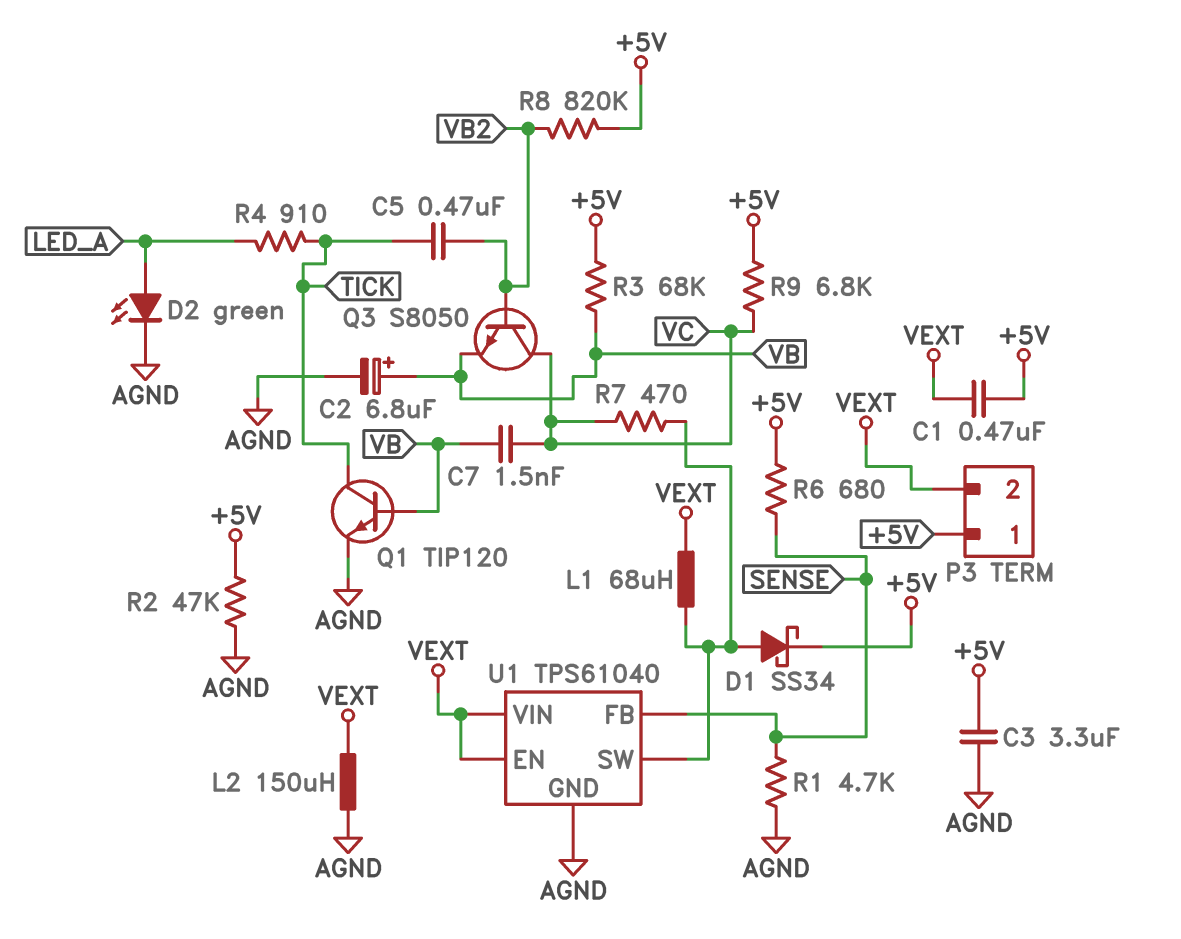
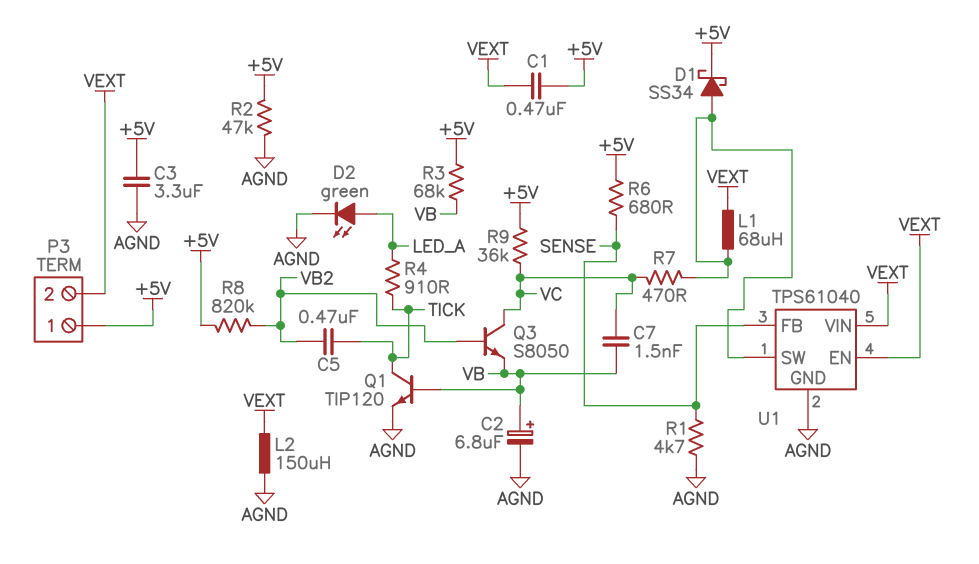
R9: 6.8k (+5V, VC) -> 36k (+5V, VC)

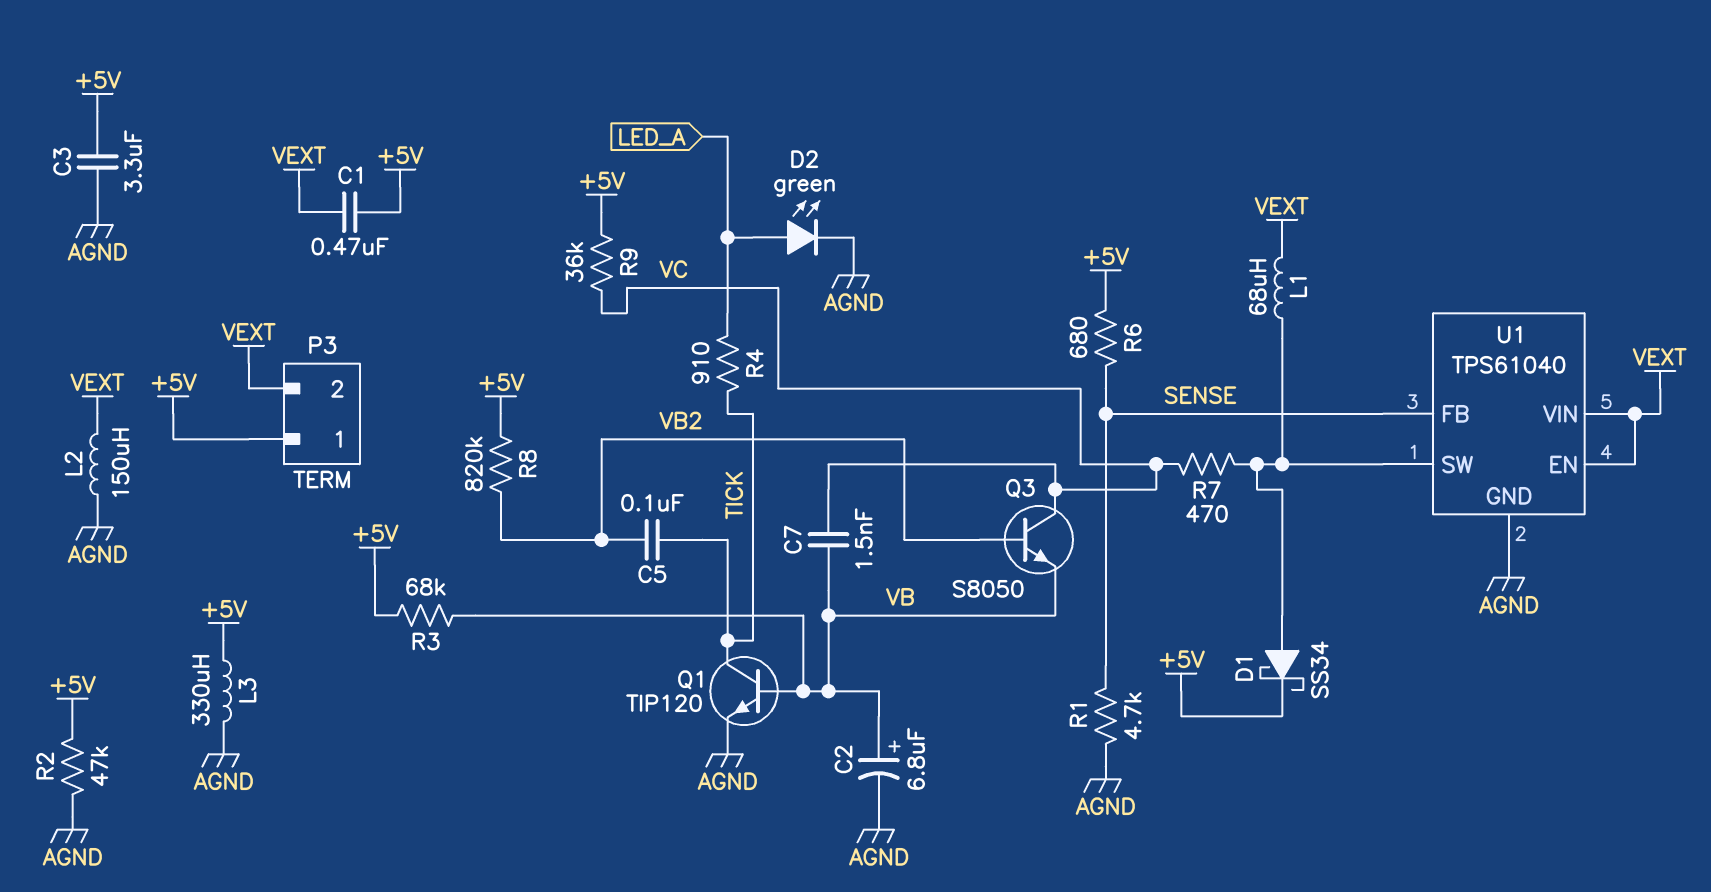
C5: 470nF (TICK, VB2) -> 100nF (TICK, VB2)
L3: none -> 330uH (+5V, AGND)

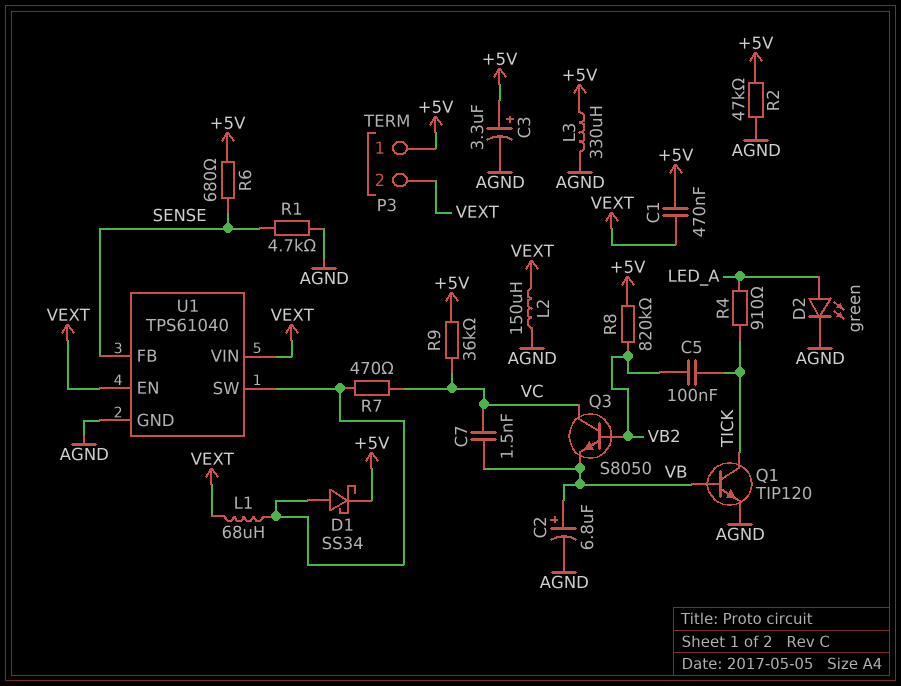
C3: 3.3uF (+5V, AGND) -> 3.3uF (plus +5V, minus AGND)
R3: 68k (+5V, VB) -> none

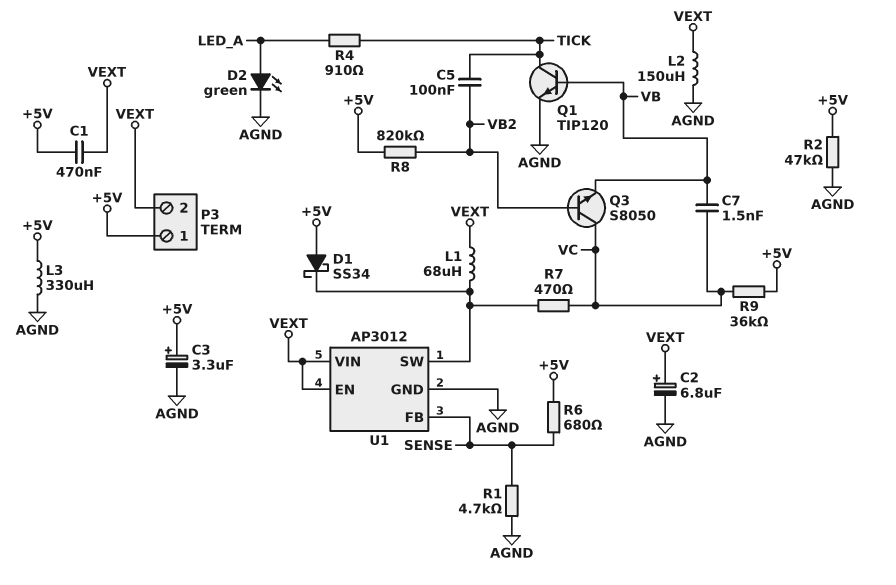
C2: 6.8uF (plus VB, minus AGND) -> 6.8uF (plus VEXT, minus AGND)
D1: schottky SS34 (A U1/SW, K +5V) -> schottky SS34 (A +5V, K U1/SW)
U1: TPS61040 -> AP3012

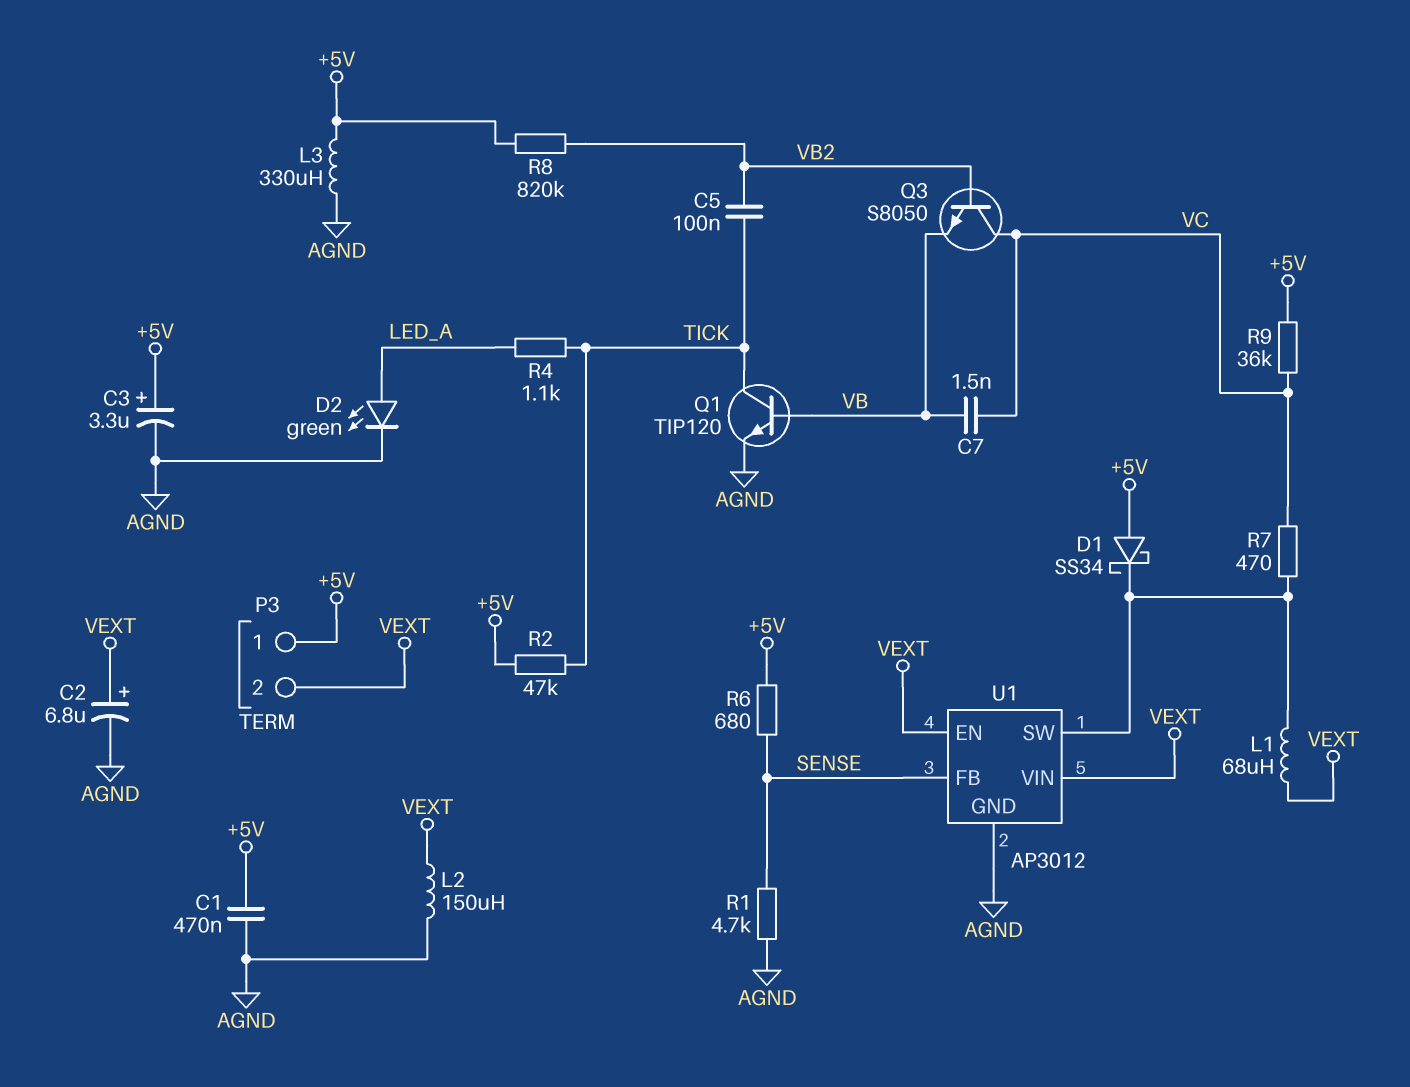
C1: 470nF (+5V, VEXT) -> 470nF (+5V, AGND)
R2: 47k (+5V, AGND) -> 47k (+5V, TICK)
R4: 910 (LED_A, TICK) -> 1.1k (LED_A, TICK)

